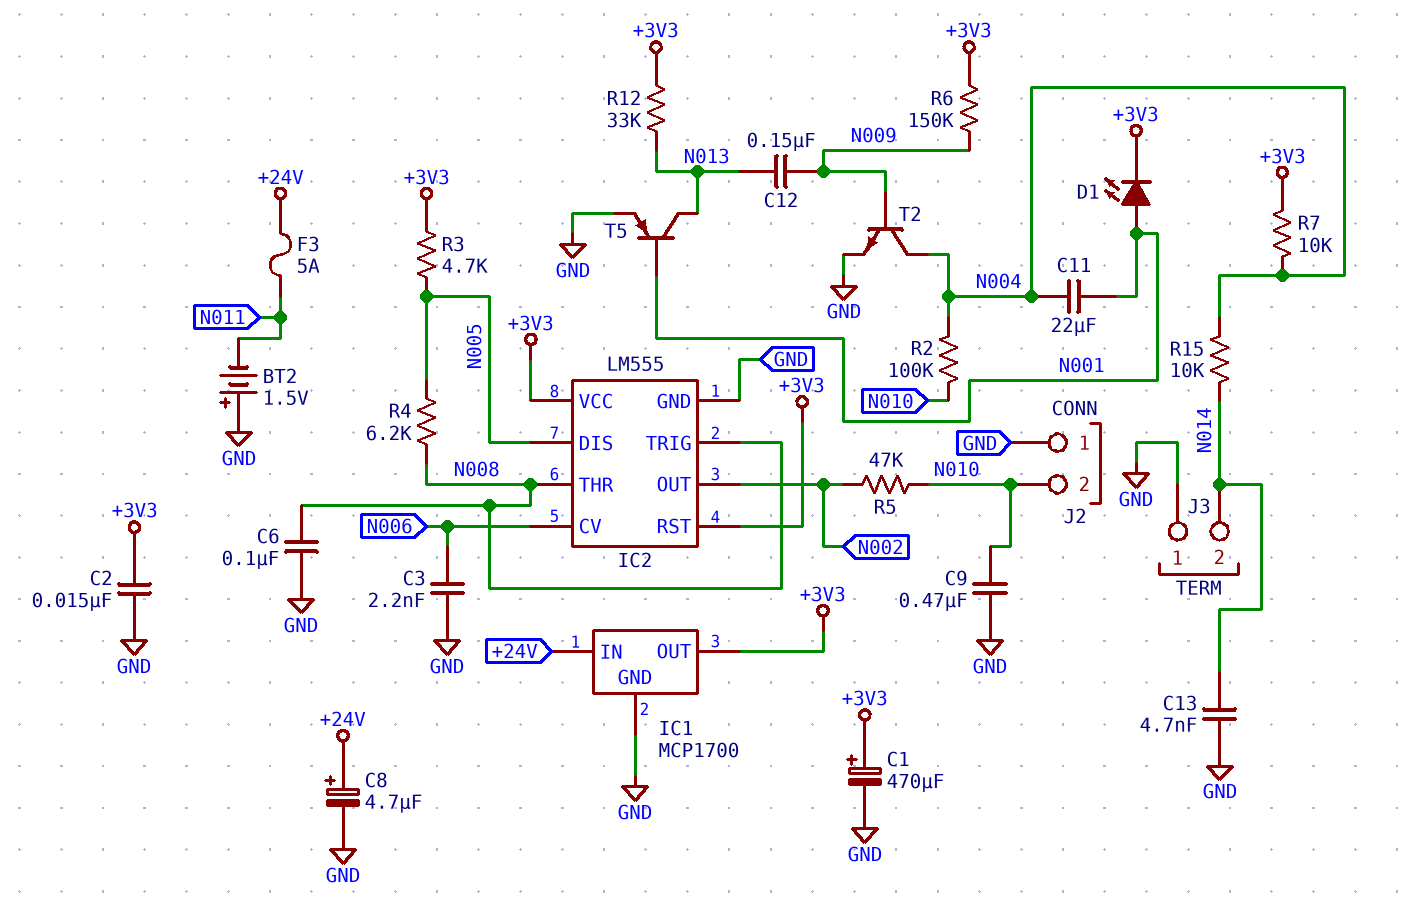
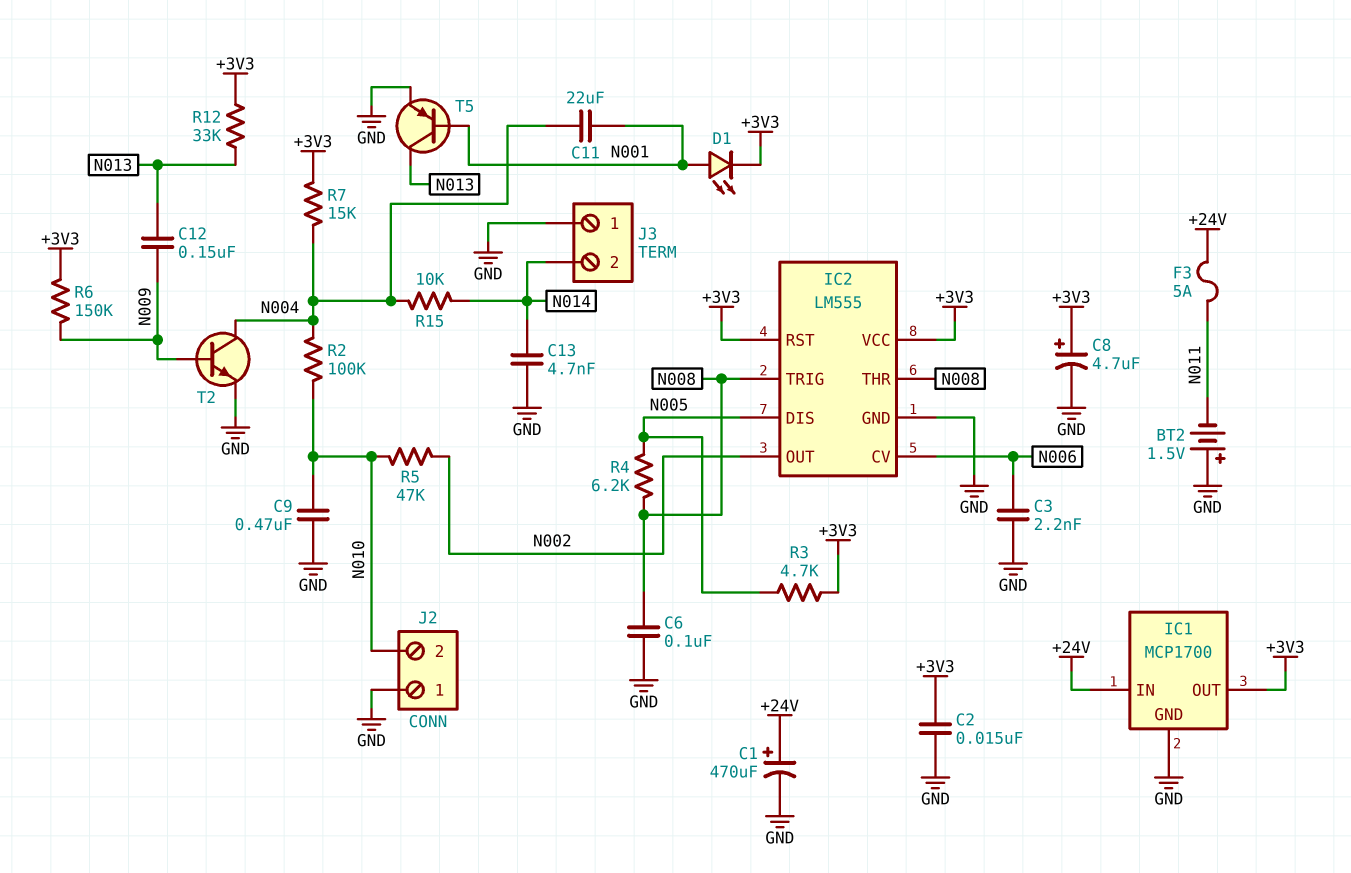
C1: 470uF (plus +3V3, minus GND) -> 470uF (plus +24V, minus GND)
C8: 4.7uF (plus +24V, minus GND) -> 4.7uF (plus +3V3, minus GND)
R7: 10k (+3V3, N004) -> 15k (+3V3, N004)

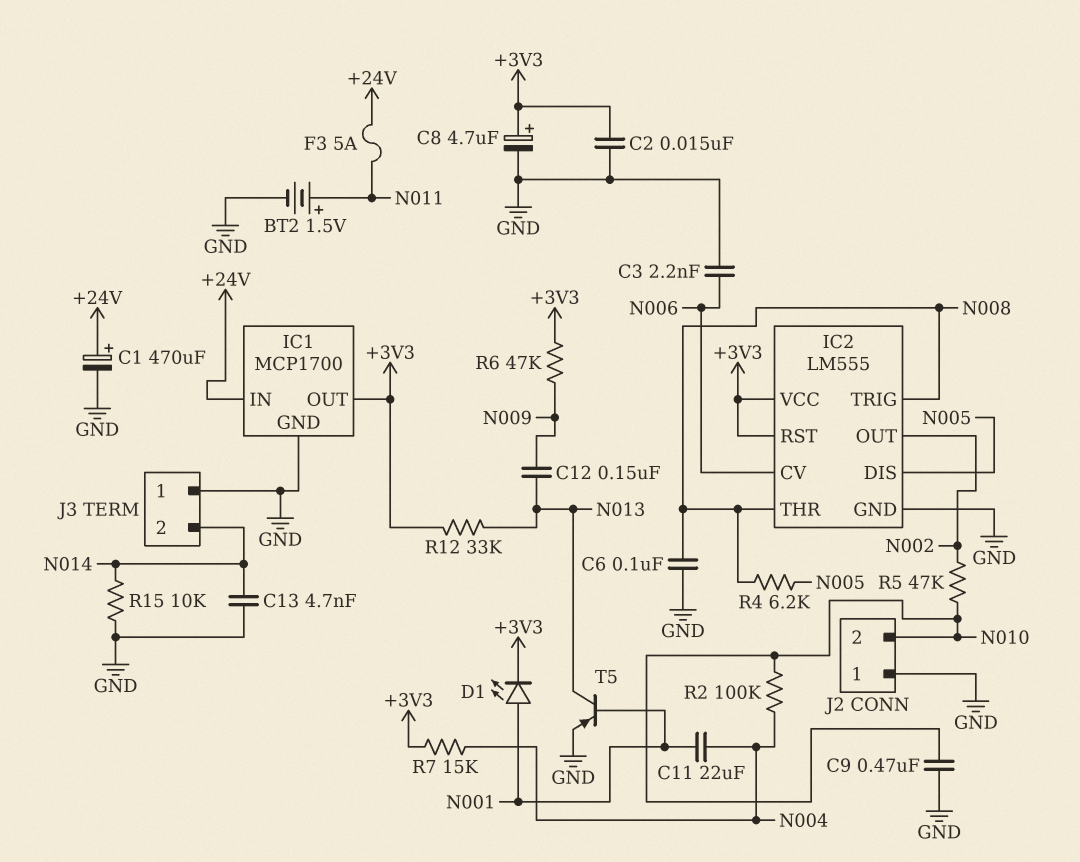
BT2: 1.5V (plus GND, minus N011) -> 1.5V (plus N011, minus GND)
R3: 4.7k (+3V3, N005) -> none
R6: 150k (+3V3, N009) -> 47k (+3V3, N009)
R15: 10k (N004, N014) -> 10k (GND, N014)
T2: NPN (B N009, C N004, E GND) -> none

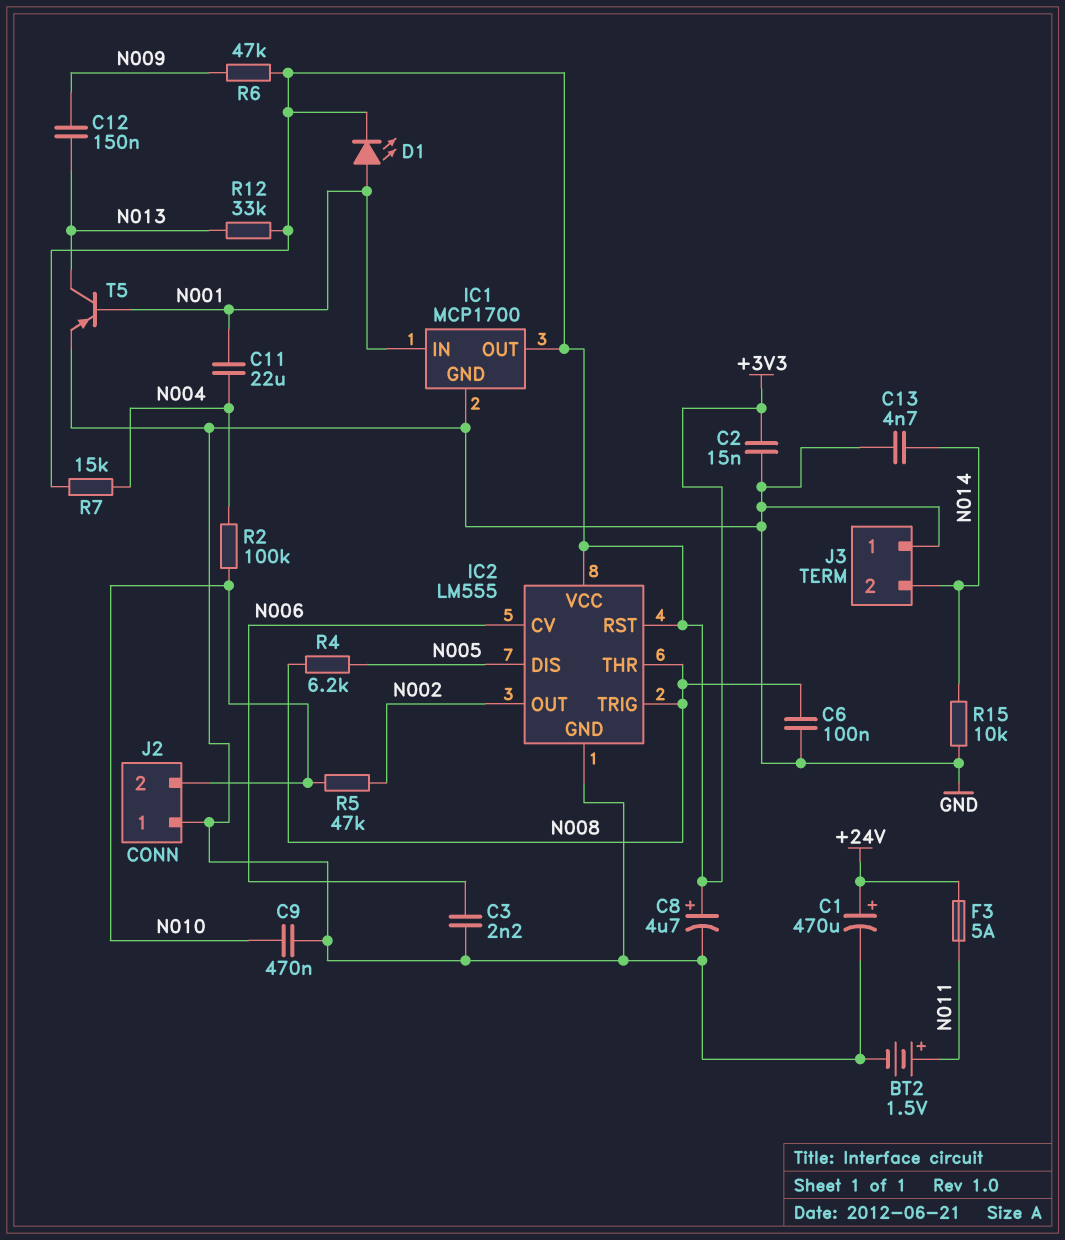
IC1 pin IN: +24V -> N001

